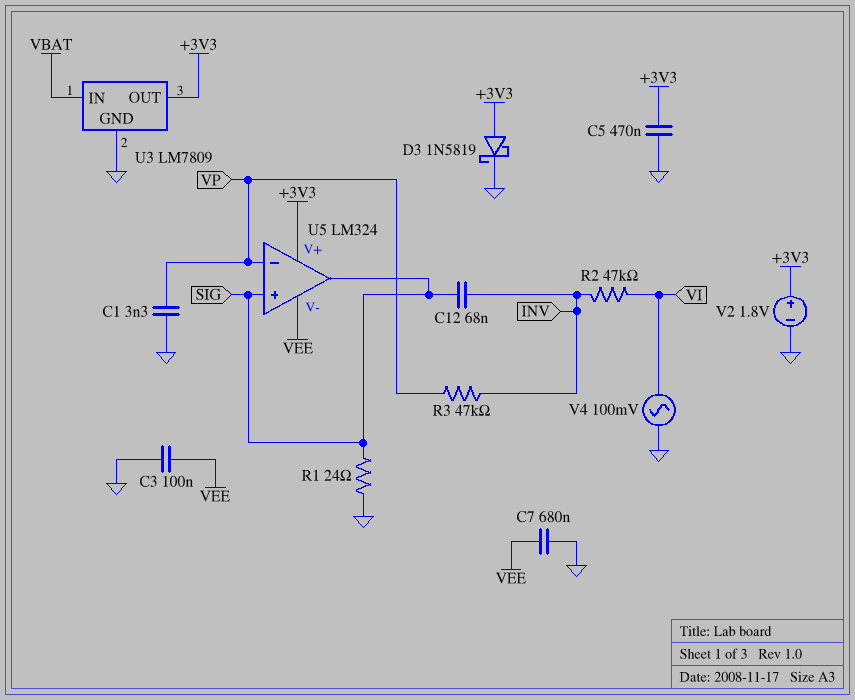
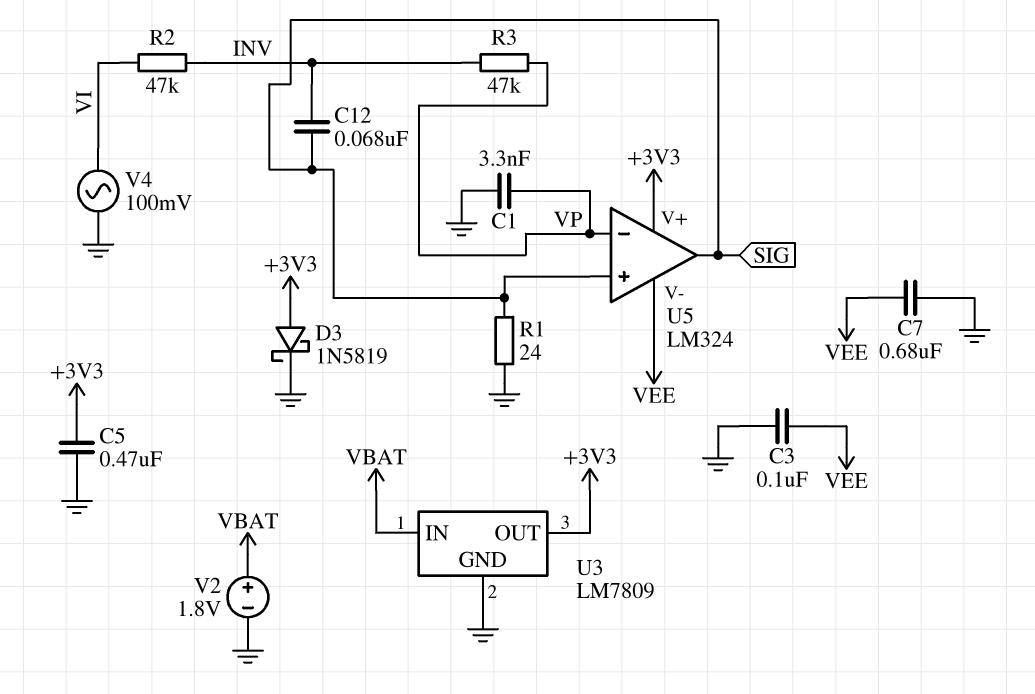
V2: 1.8V (plus +3V3, minus GND) -> 1.8V (plus VBAT, minus GND)

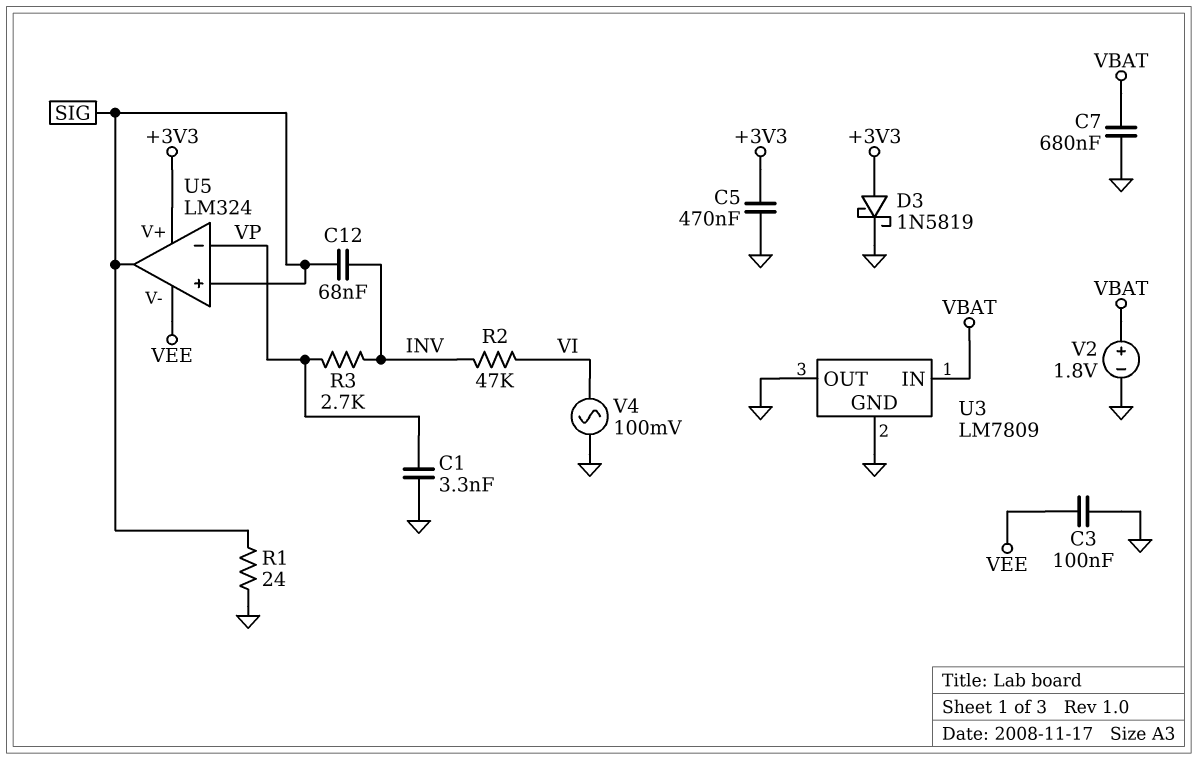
C7: 680nF (GND, VEE) -> 680nF (GND, VBAT)
R3: 47k (INV, VP) -> 2.7k (INV, VP)
U3 pin OUT: +3V3 -> GND

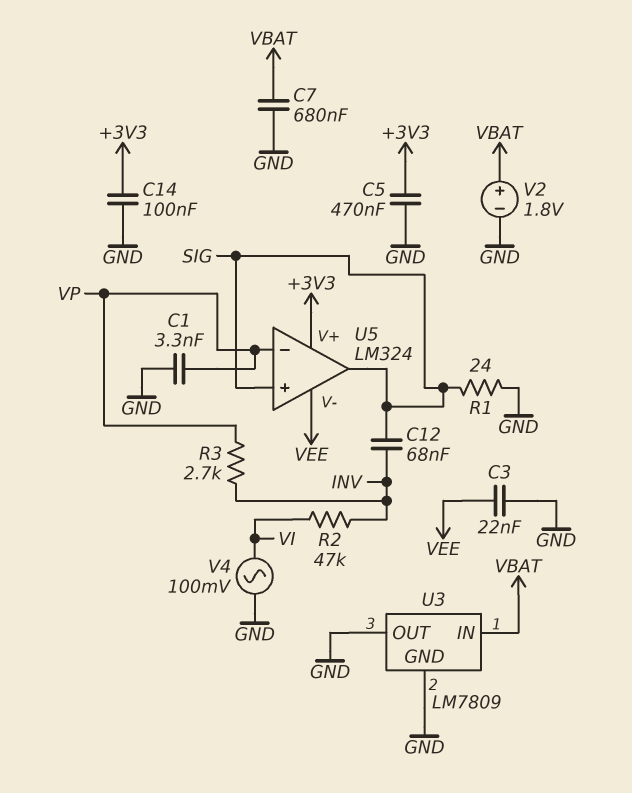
C3: 100nF (GND, VEE) -> 22nF (GND, VEE)
C14: none -> 100nF (+3V3, GND)
D3: schottky 1N5819 (A +3V3, K GND) -> none

